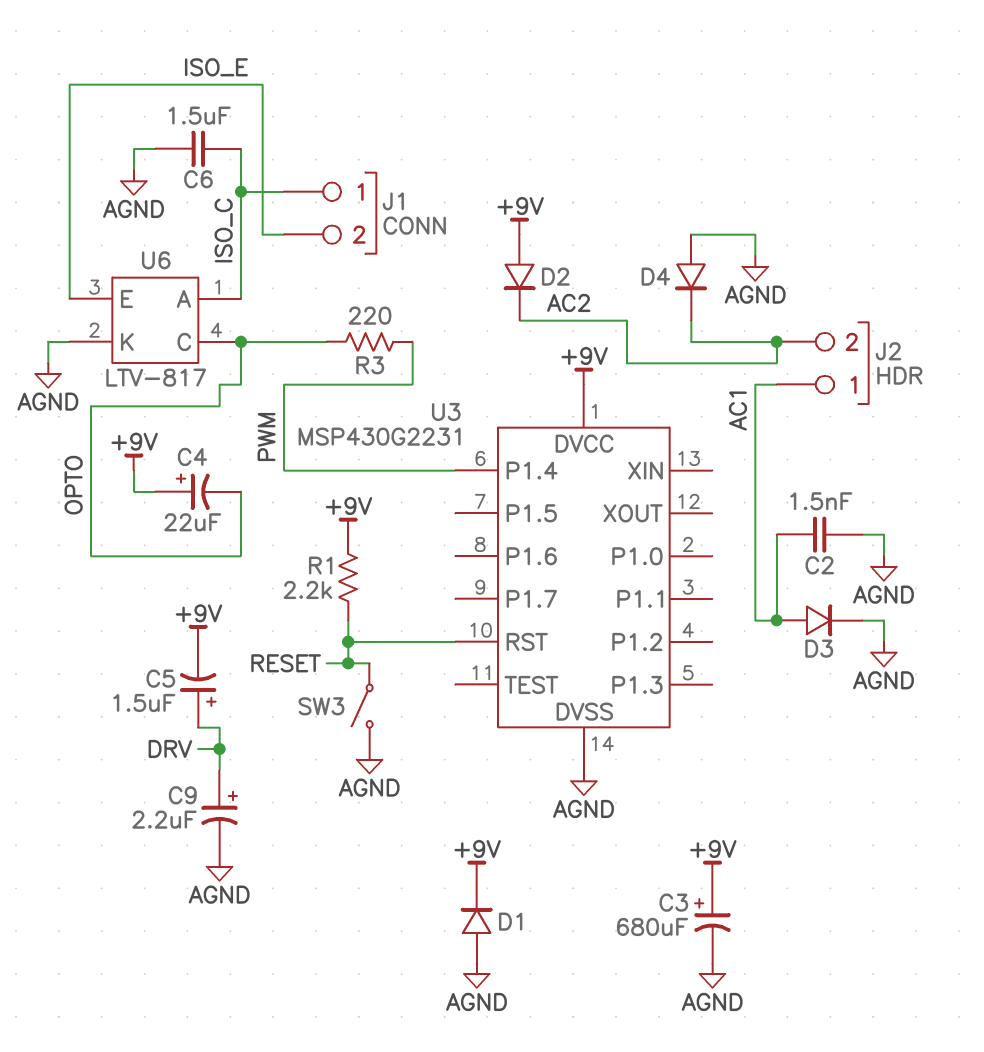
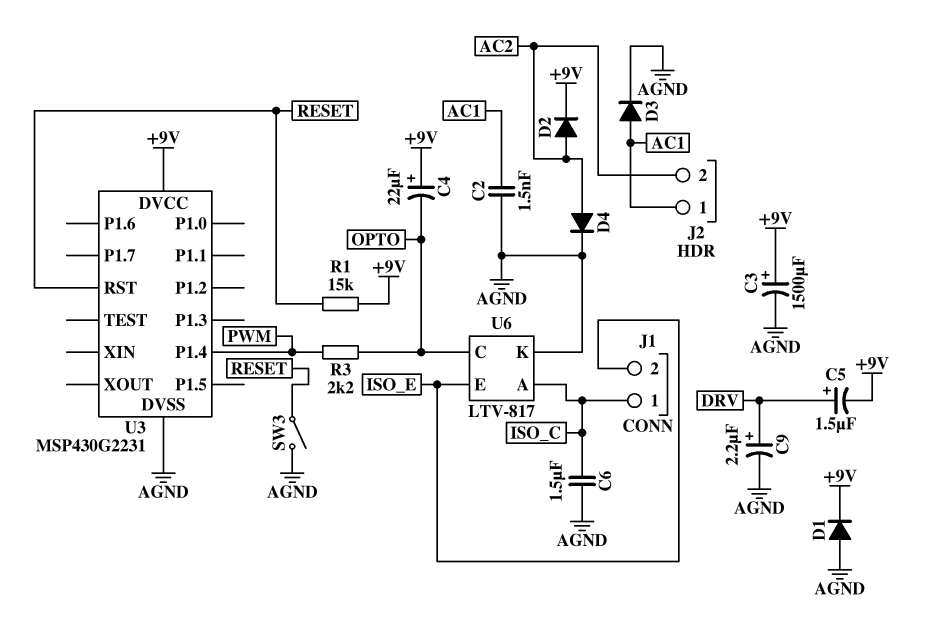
C3: 680uF (plus +9V, minus AGND) -> 1500uF (plus +9V, minus AGND)
D2: diode (A +9V, K AC2) -> diode (A AC2, K +9V)
D4: diode (A AGND, K AC2) -> diode (A AC2, K AGND)
R1: 2.2k (+9V, RESET) -> 15k (+9V, RESET)
R3: 220 (OPTO, PWM) -> 2.2k (OPTO, PWM)

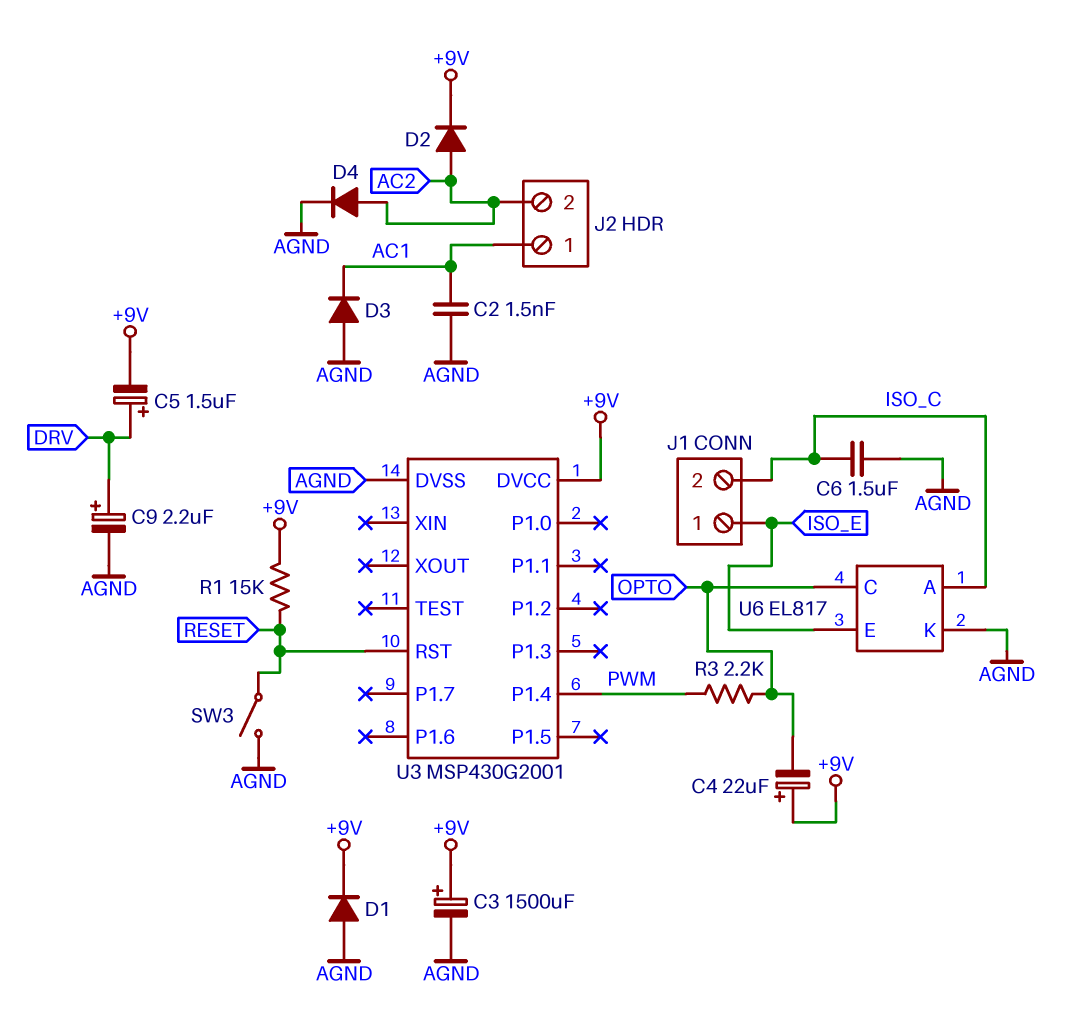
D3: diode (A AC1, K AGND) -> diode (A AGND, K AC1)
J1 pin 1: ISO_C -> ISO_E
J1 pin 2: ISO_E -> ISO_C
U3: MSP430G2231 -> MSP430G2001
U6: LTV-817 -> EL817

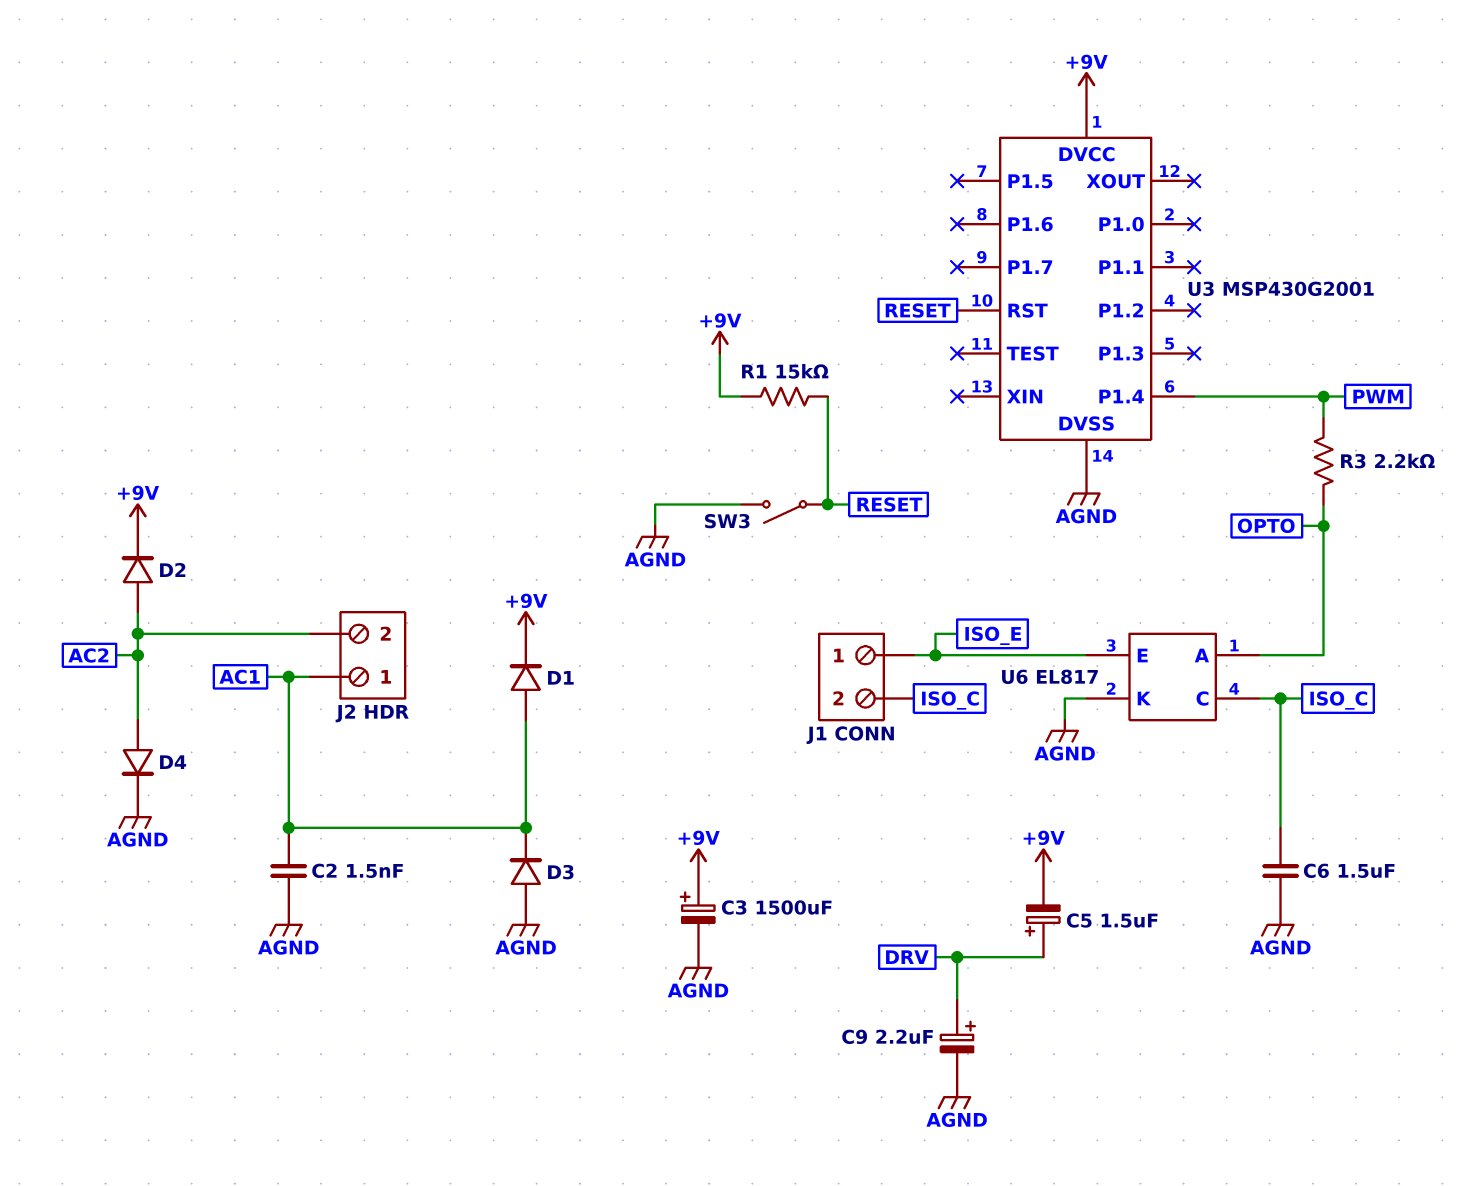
C4: 22uF (plus +9V, minus OPTO) -> none
D1: diode (A AGND, K +9V) -> diode (A AC1, K +9V)
U6 pin A: ISO_C -> OPTO
U6 pin C: OPTO -> ISO_C

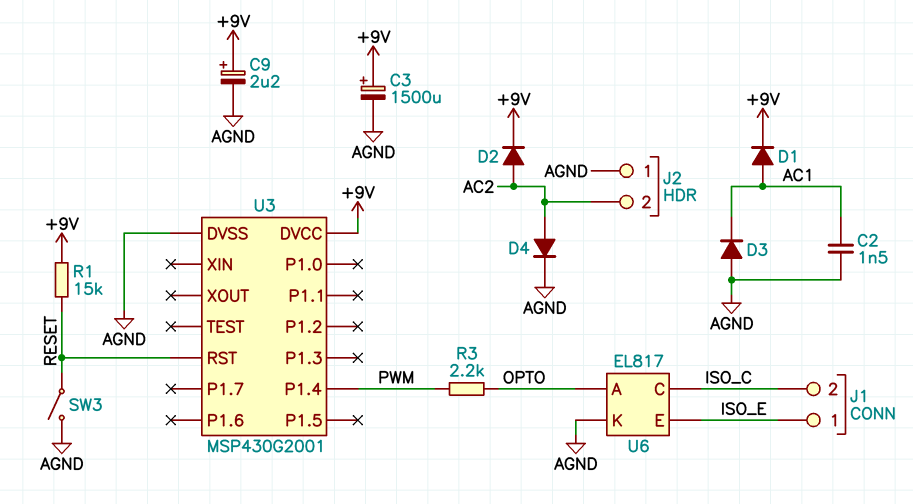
C5: 1.5uF (plus DRV, minus +9V) -> none
C6: 1.5uF (AGND, ISO_C) -> none
C9: 2.2uF (plus DRV, minus AGND) -> 2.2uF (plus +9V, minus AGND)
J2 pin 1: AC1 -> AGND

